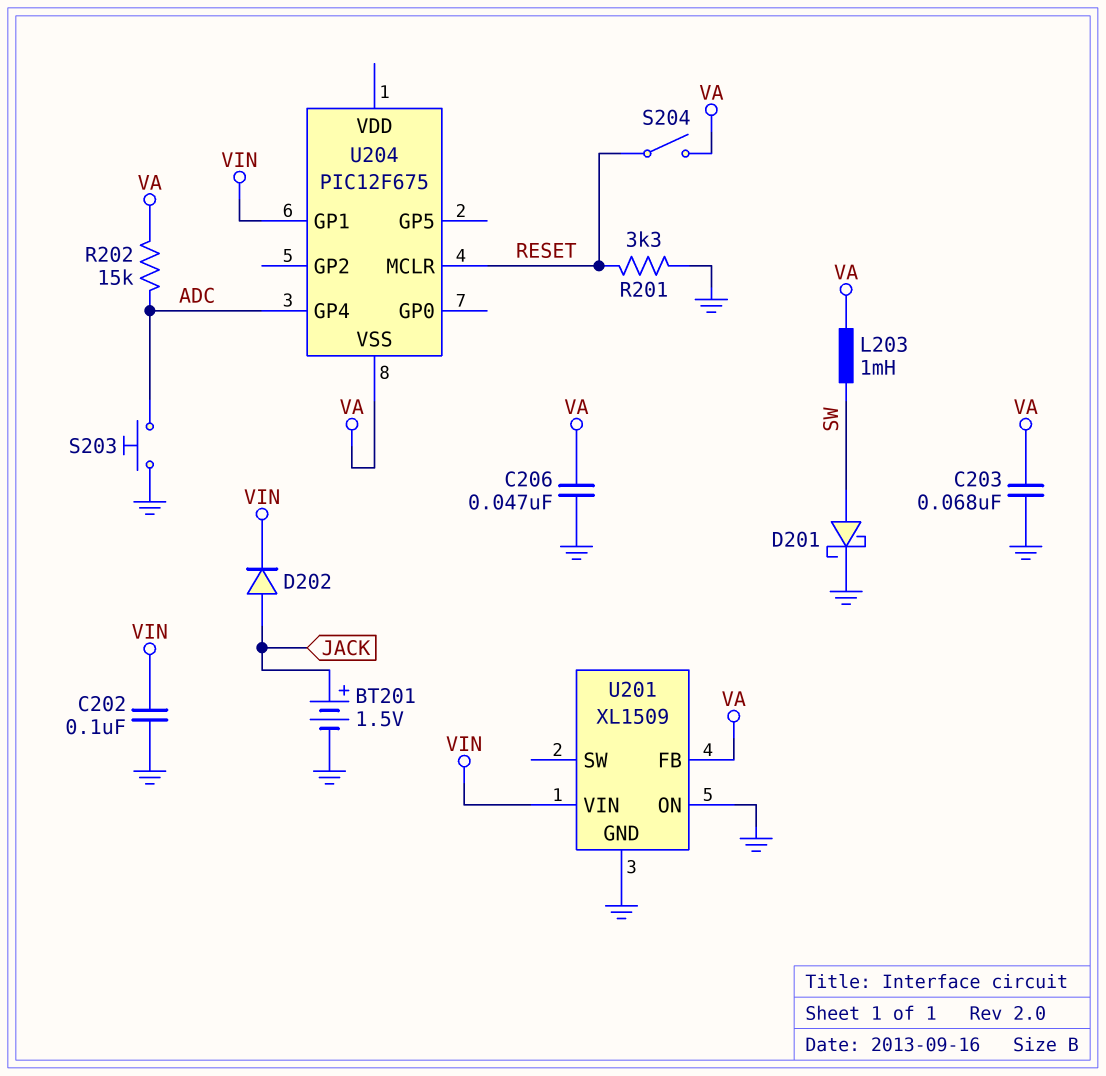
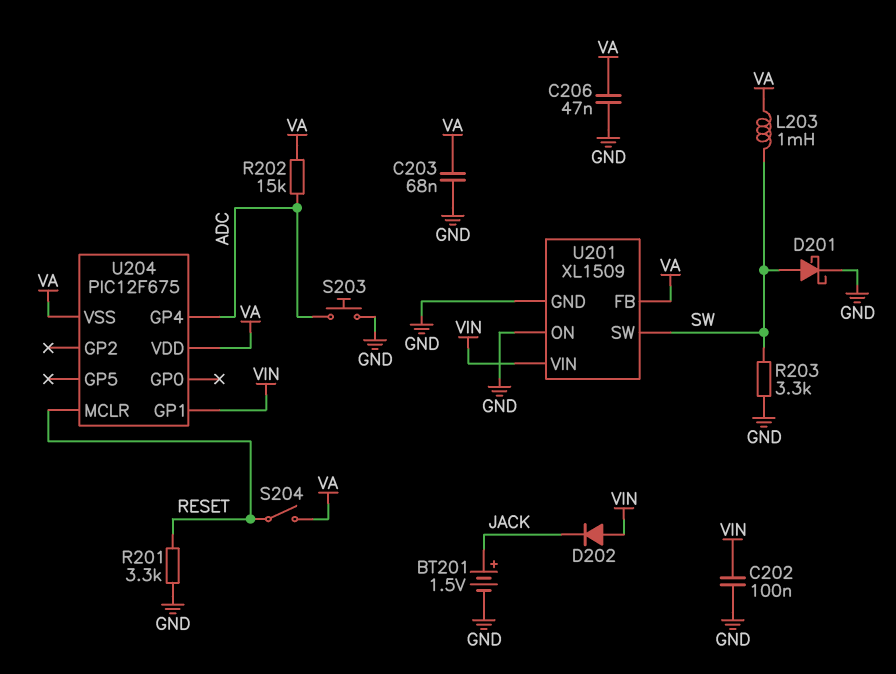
D202: diode (A JACK, K VIN) -> diode (A VIN, K JACK)
R203: none -> 3.3k (GND, SW)
U201 pin SW: none -> SW
U204 pin VDD: none -> VA

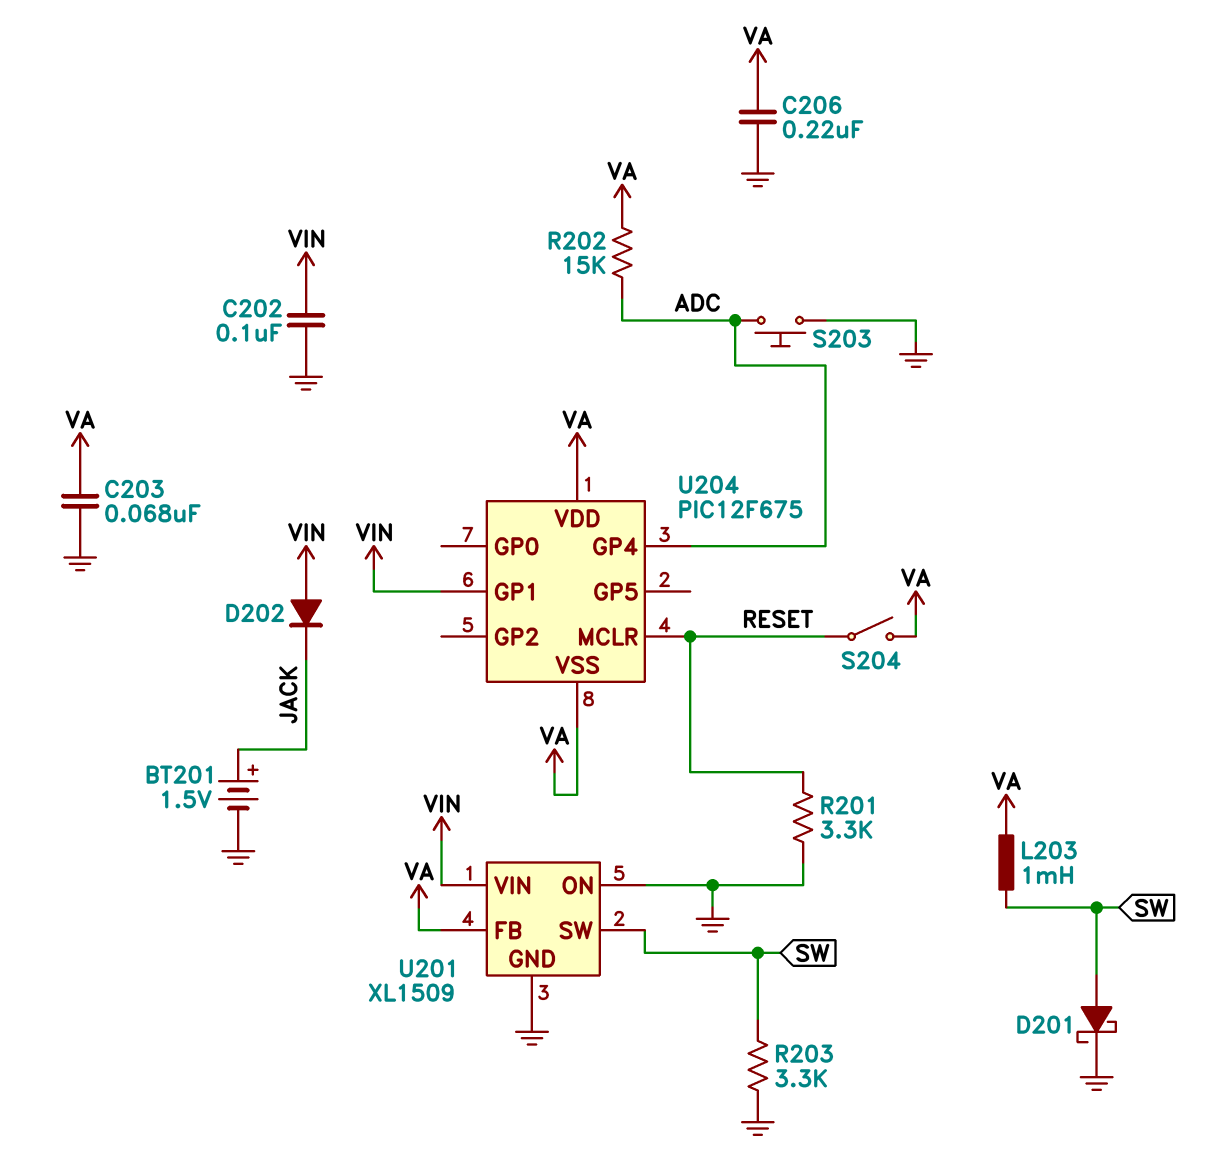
C206: 47nF (GND, VA) -> 220nF (GND, VA)

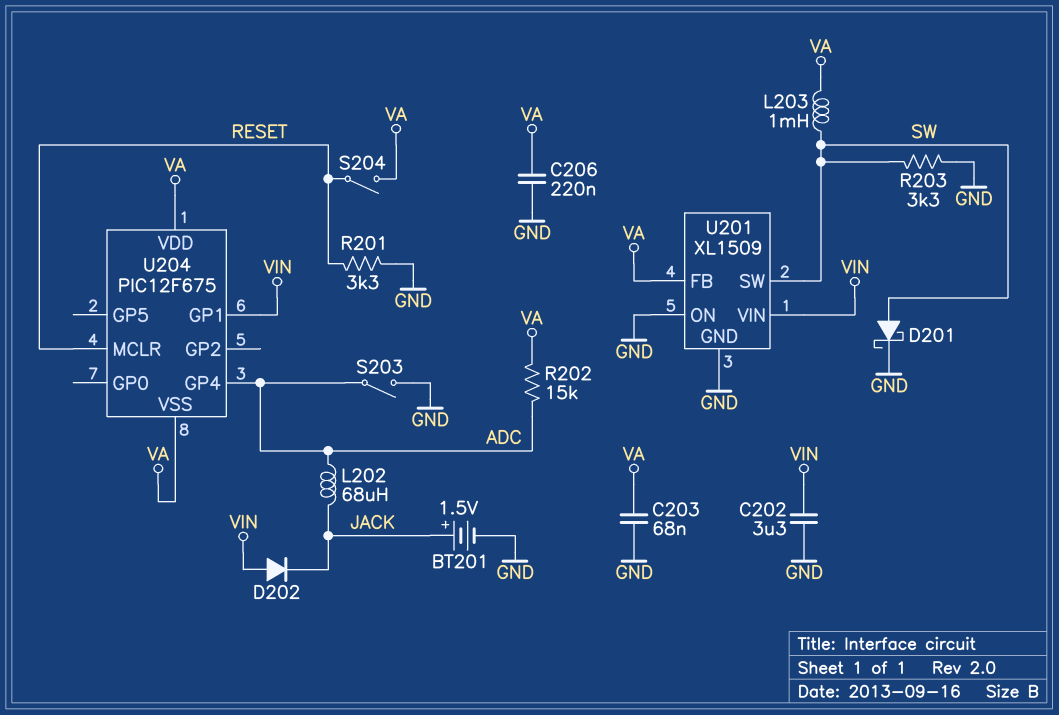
C202: 100nF (GND, VIN) -> 3.3uF (GND, VIN)
L202: none -> 68uH (ADC, JACK)
S203: button (ADC, GND) -> switch (ADC, GND)

